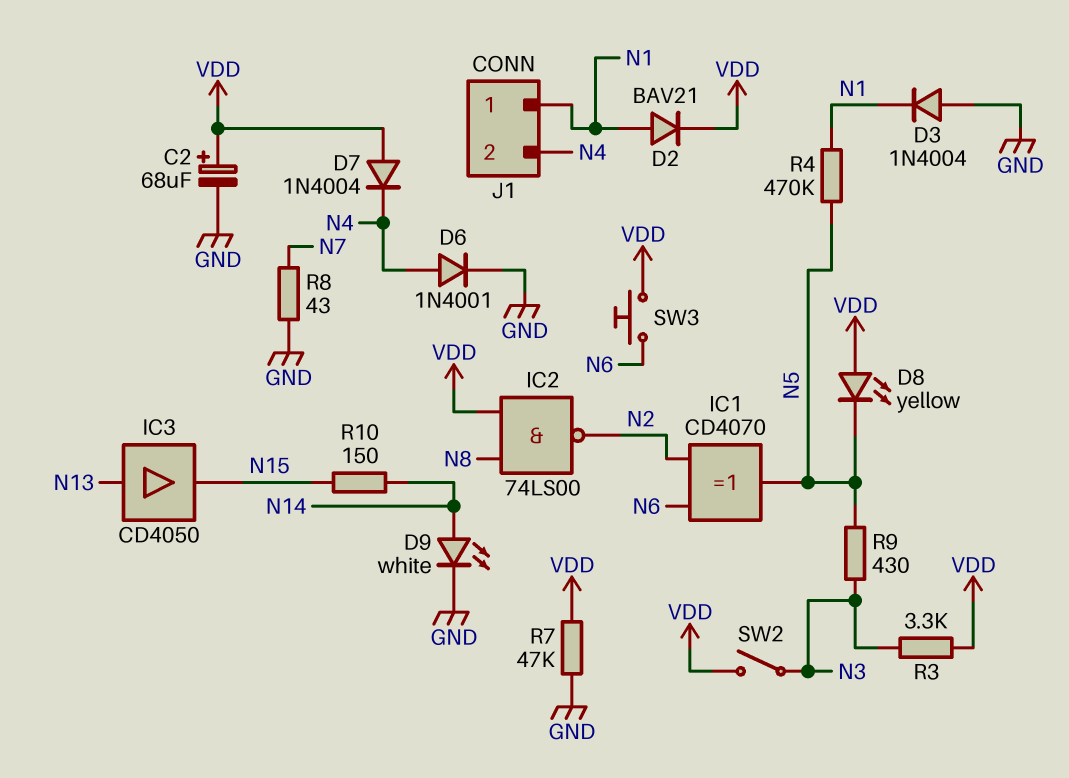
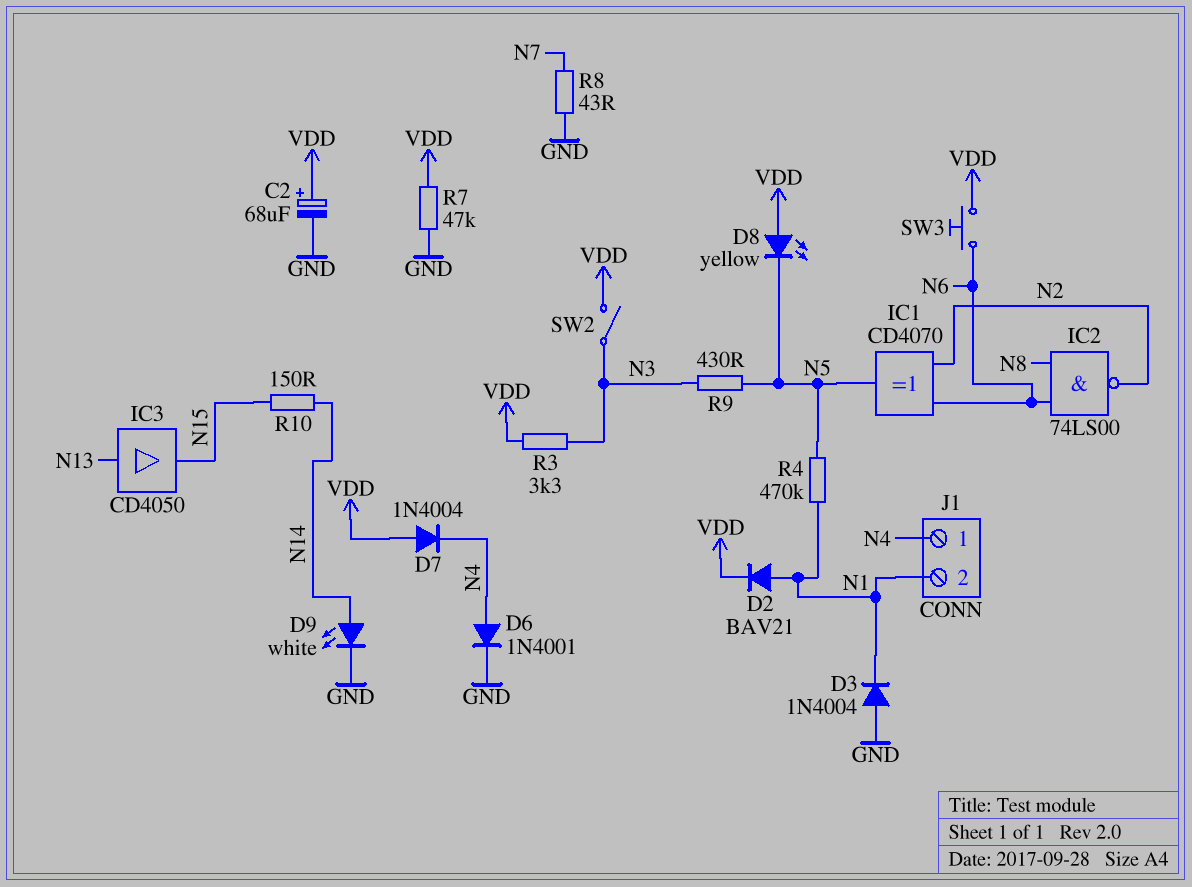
IC2: NAND 74LS00 (in N8, in VDD, out N2) -> NAND 74LS00 (in N6, in N8, out N2)
J1 pin 1: N1 -> N4
J1 pin 2: N4 -> N1

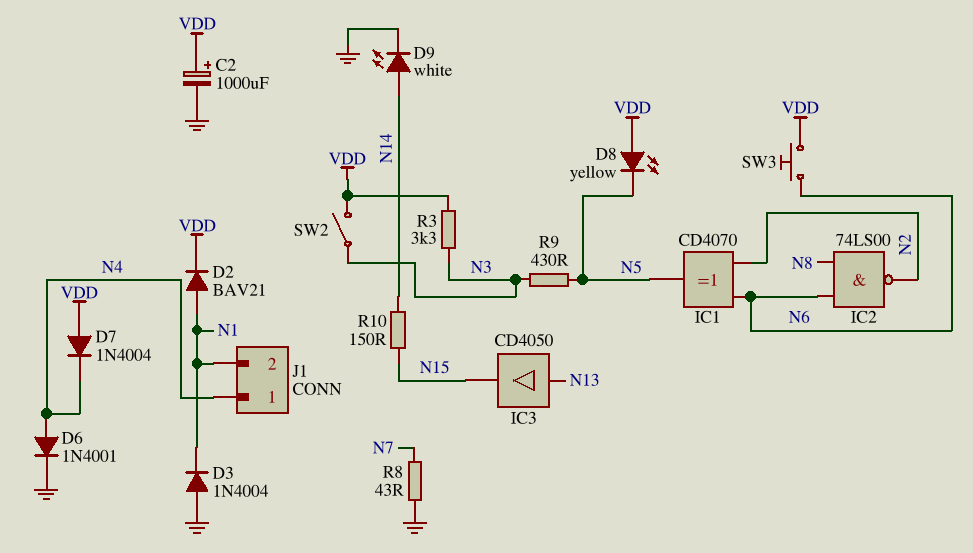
C2: 68uF (plus VDD, minus GND) -> 1000uF (plus VDD, minus GND)
R4: 470k (N1, N5) -> none
R7: 47k (GND, VDD) -> none

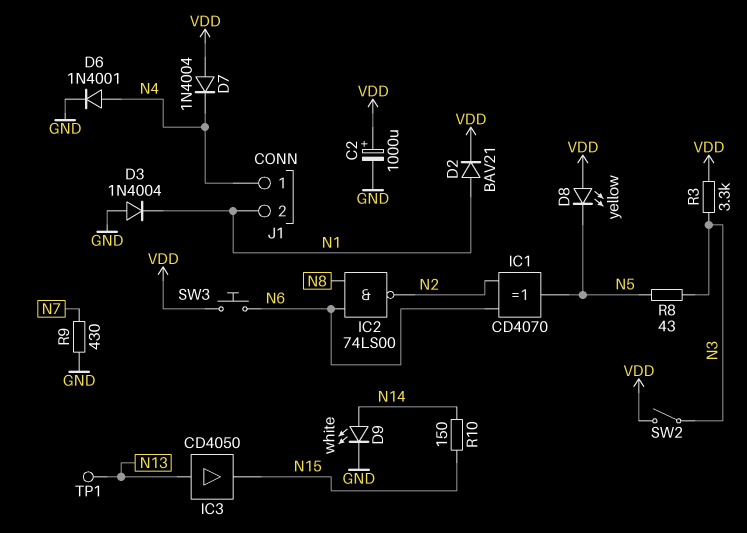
R8: 43 (GND, N7) -> 43 (N3, N5)
R9: 430 (N3, N5) -> 430 (GND, N7)
TP1: none -> test point (N13)

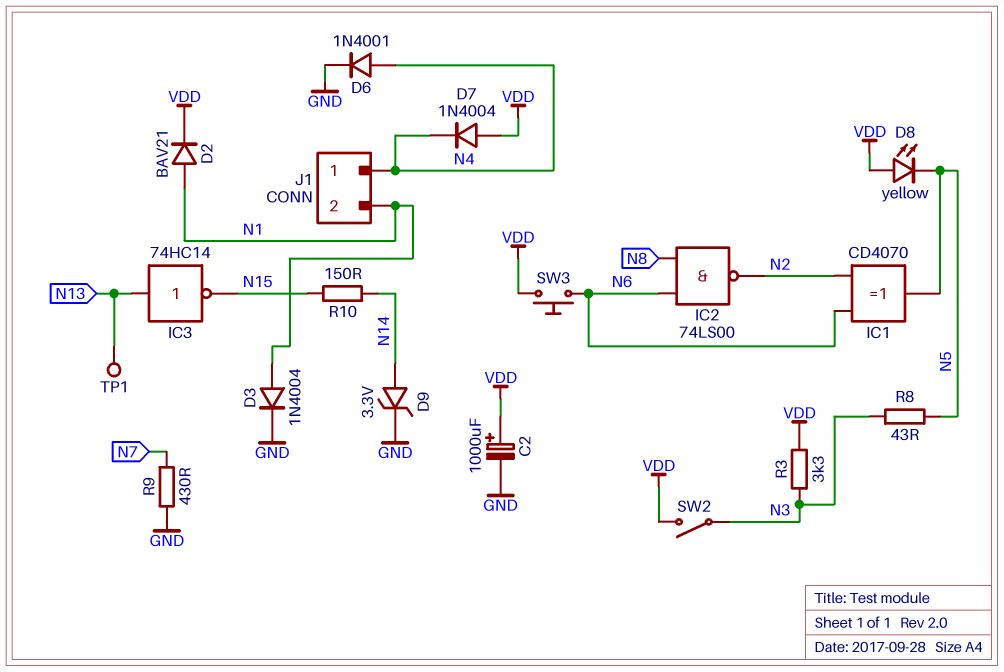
D3: diode 1N4004 (A GND, K N1) -> diode 1N4004 (A N1, K GND)
D9: LED white (A N14, K GND) -> zener 3.3V (A N14, K GND)
IC3: buffer CD4050 (in N13, out N15) -> NOT 74HC14 (in N13, out N15)

